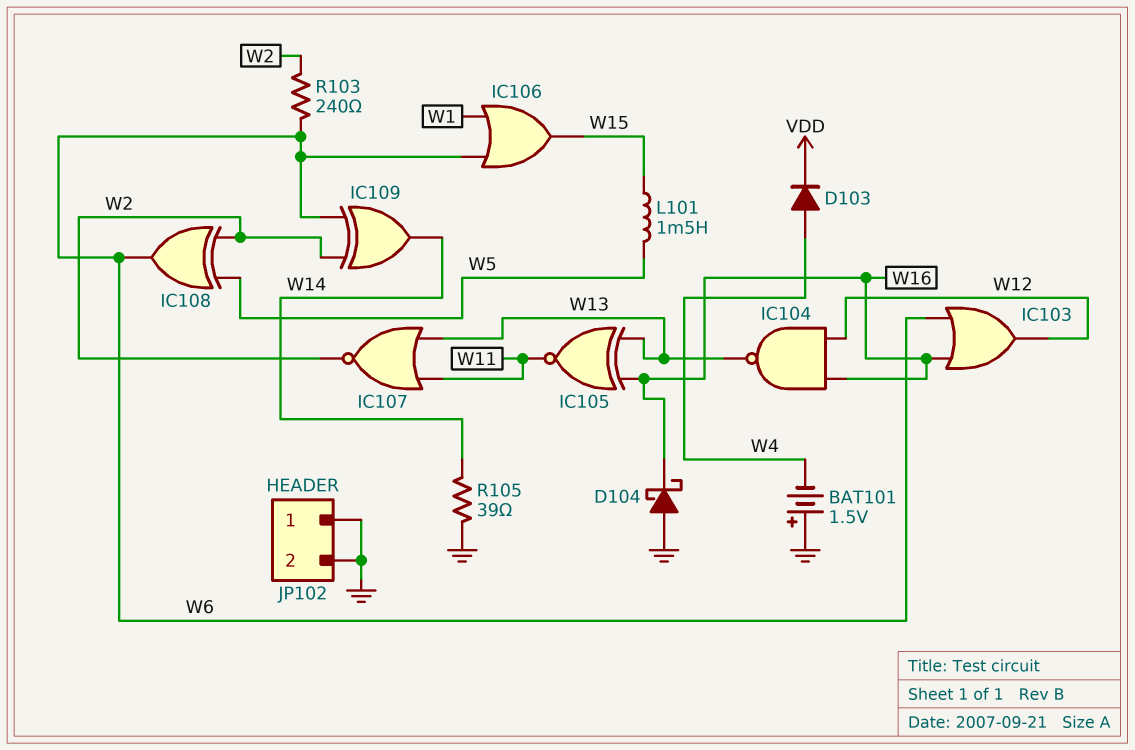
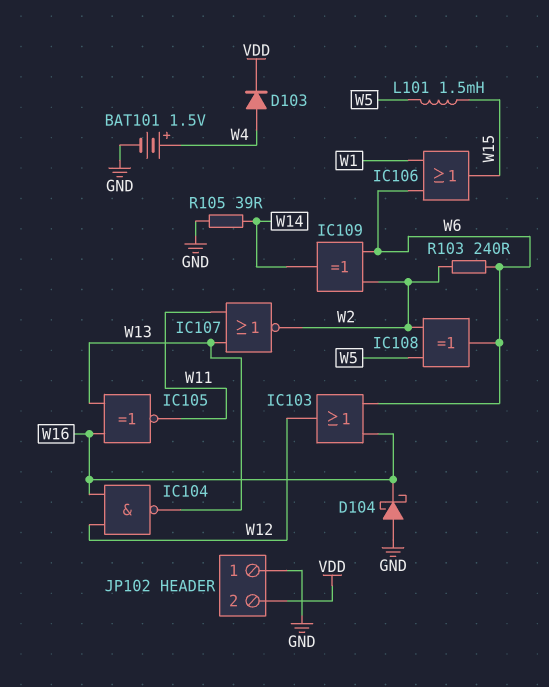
BAT101: 1.5V (plus GND, minus W4) -> 1.5V (plus W4, minus GND)
JP102 pin 2: GND -> VDD

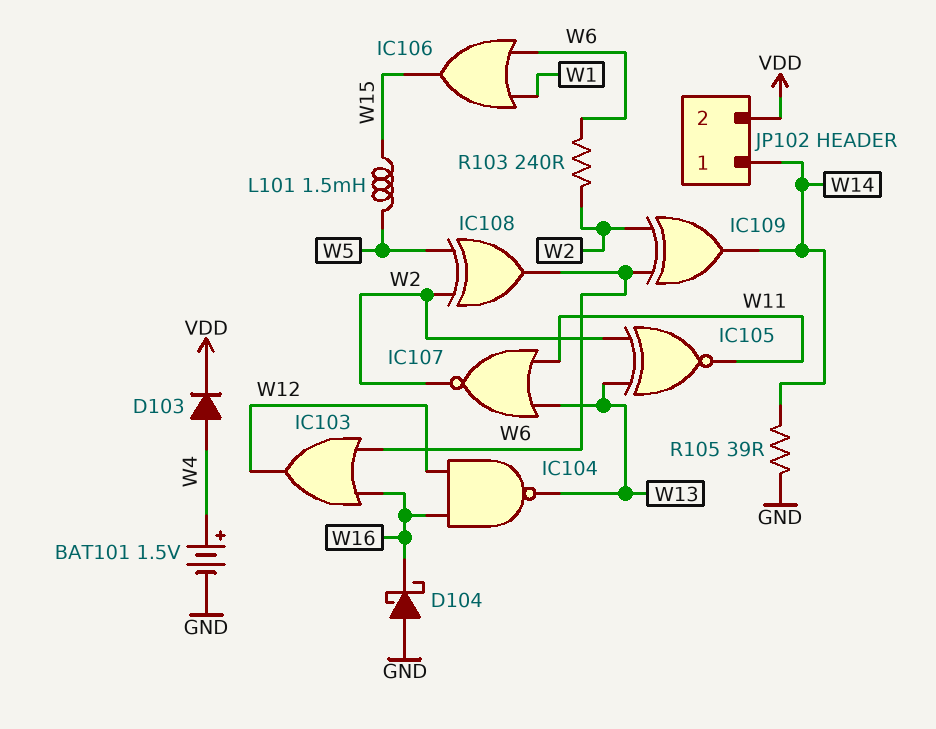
IC105: XNOR (in W13, in W16, out W11) -> XNOR (in W2, in W13, out W11)
JP102 pin 1: GND -> W14

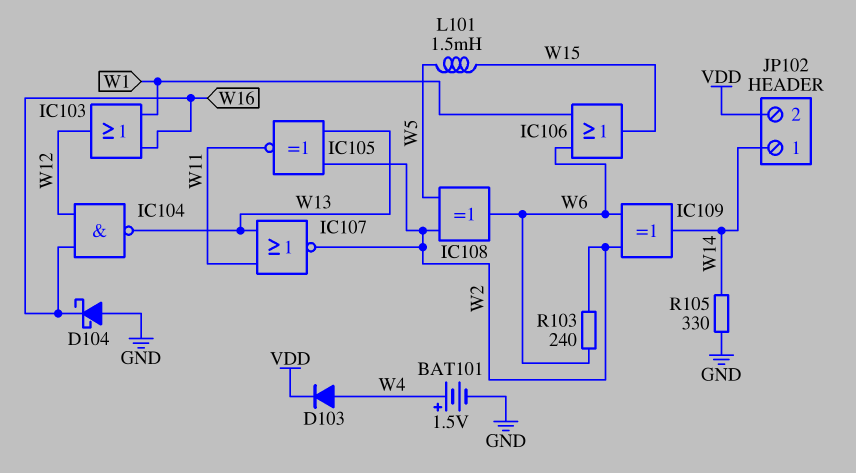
IC103: OR (in W6, in W16, out W12) -> OR (in W1, in W16, out W12)
R105: 39 (GND, W14) -> 330 (GND, W14)

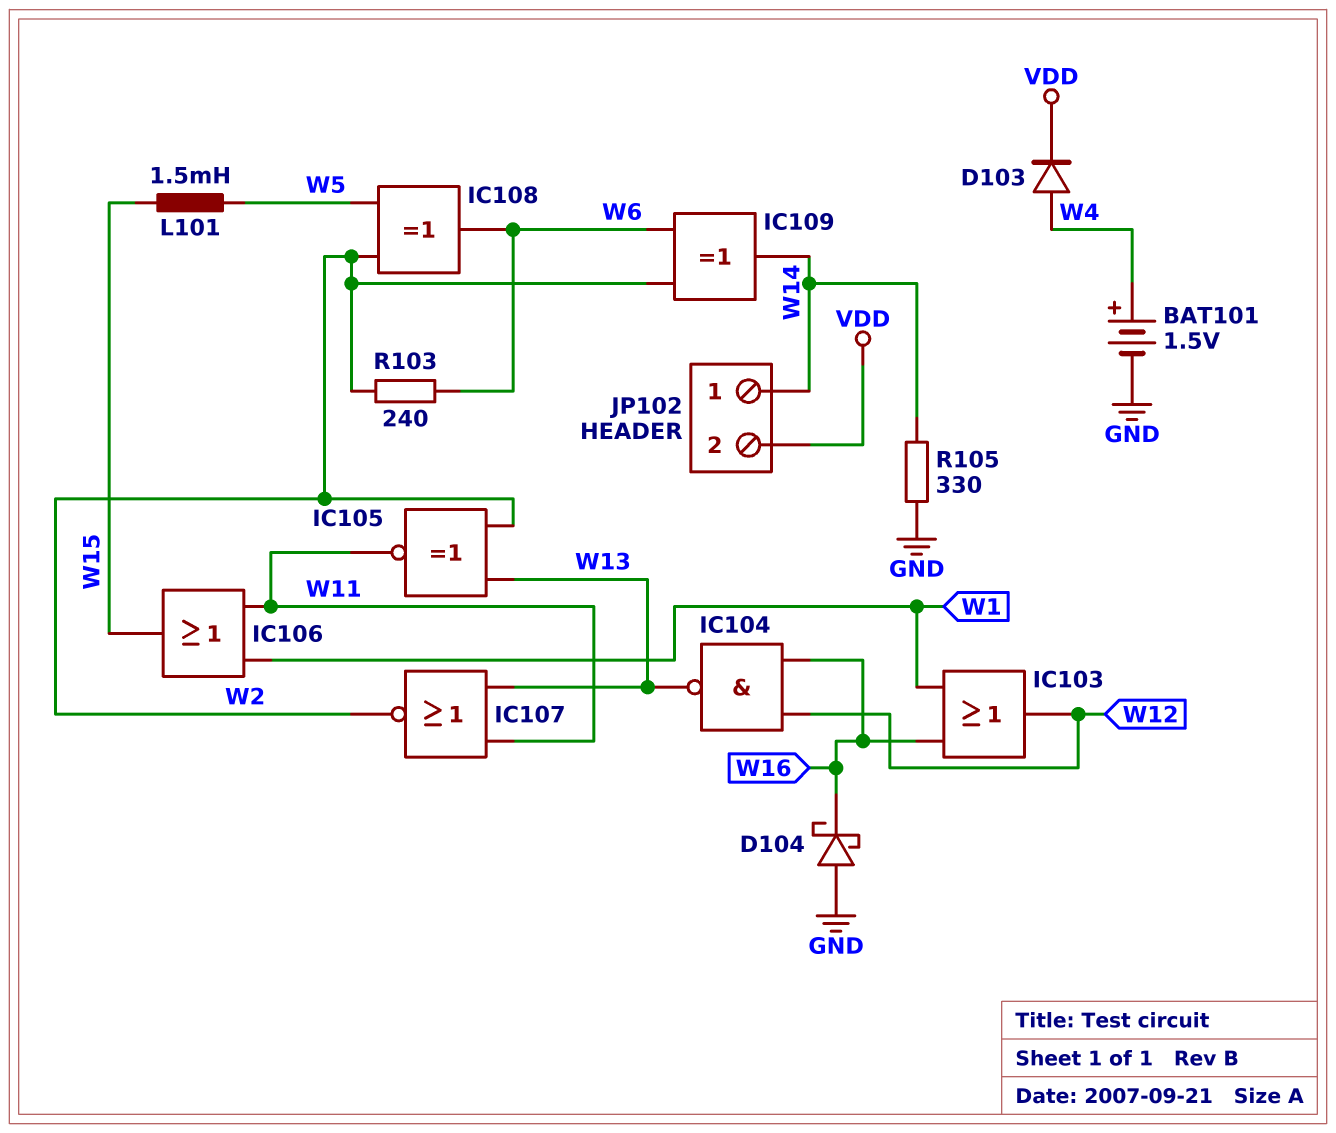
IC106: OR (in W1, in W6, out W15) -> OR (in W1, in W11, out W15)

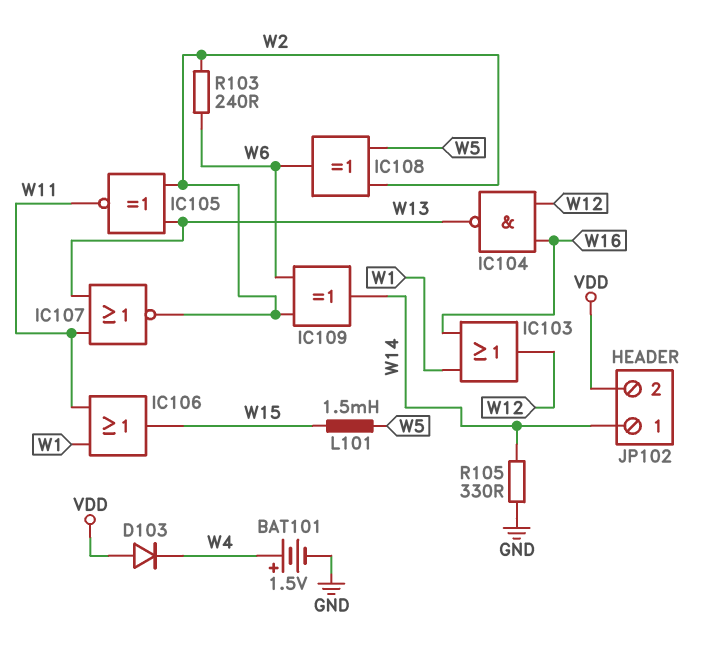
D103: diode (A W4, K VDD) -> diode (A VDD, K W4)
D104: schottky (A GND, K W16) -> none

